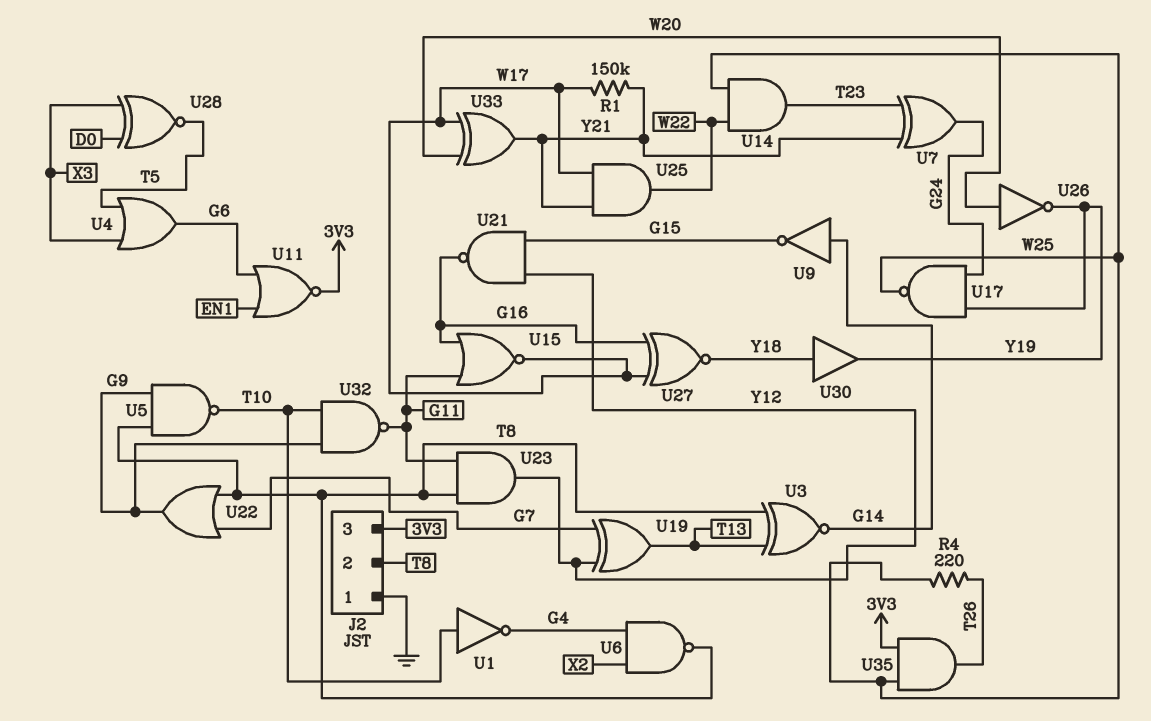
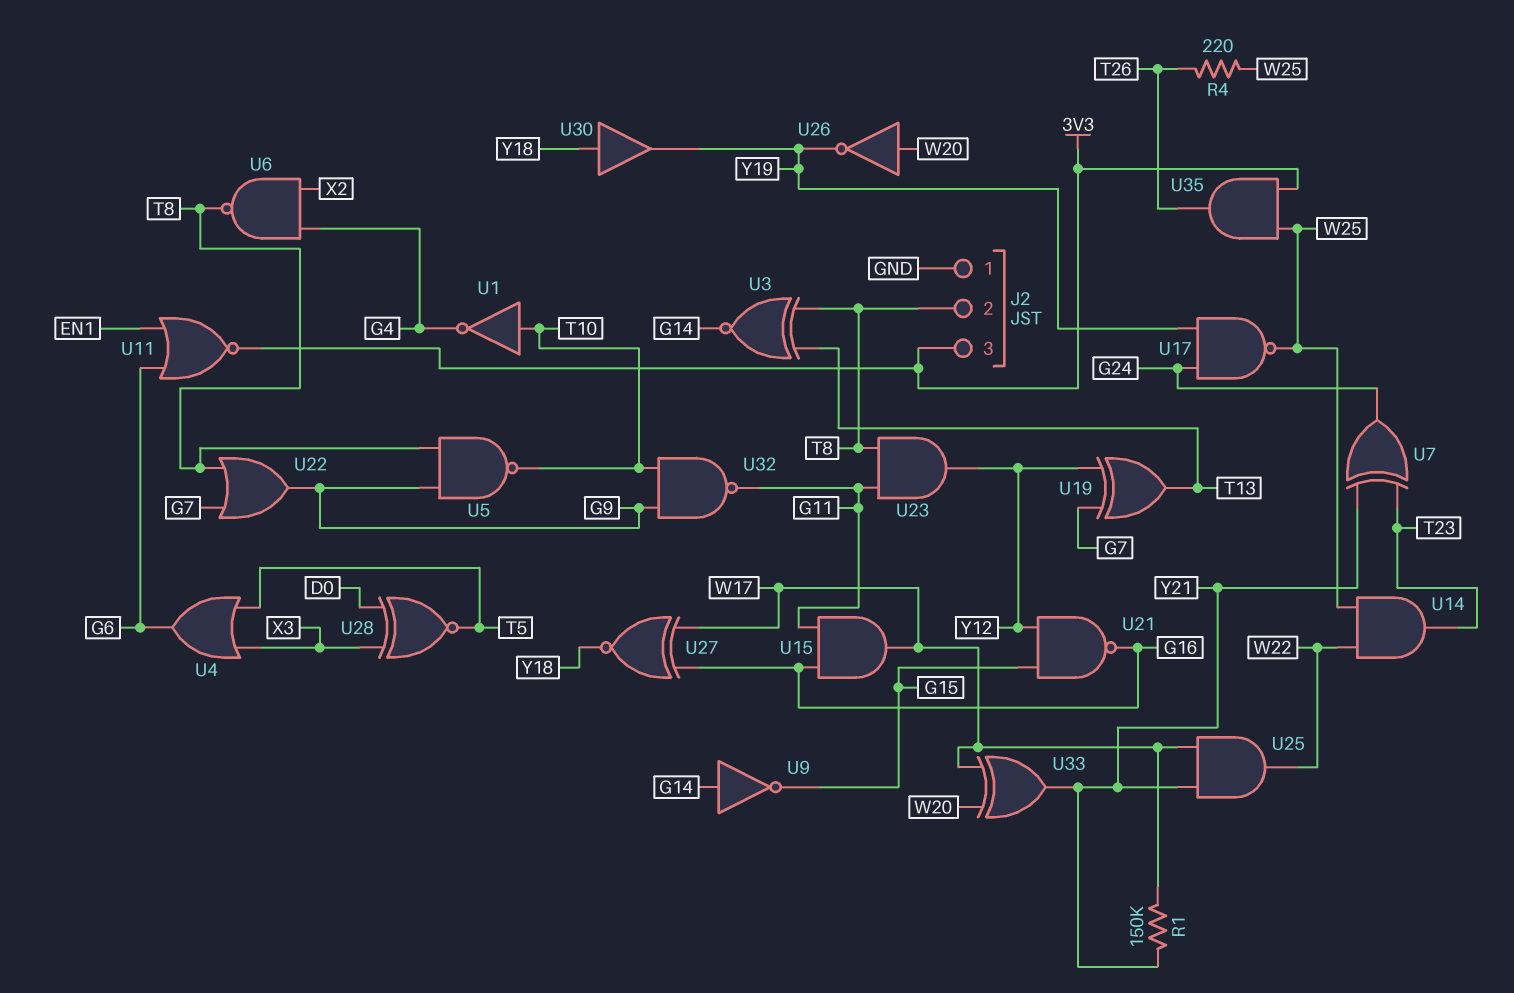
U15: NOR (in G11, in G16, out W17) -> AND (in G11, in G16, out W17)

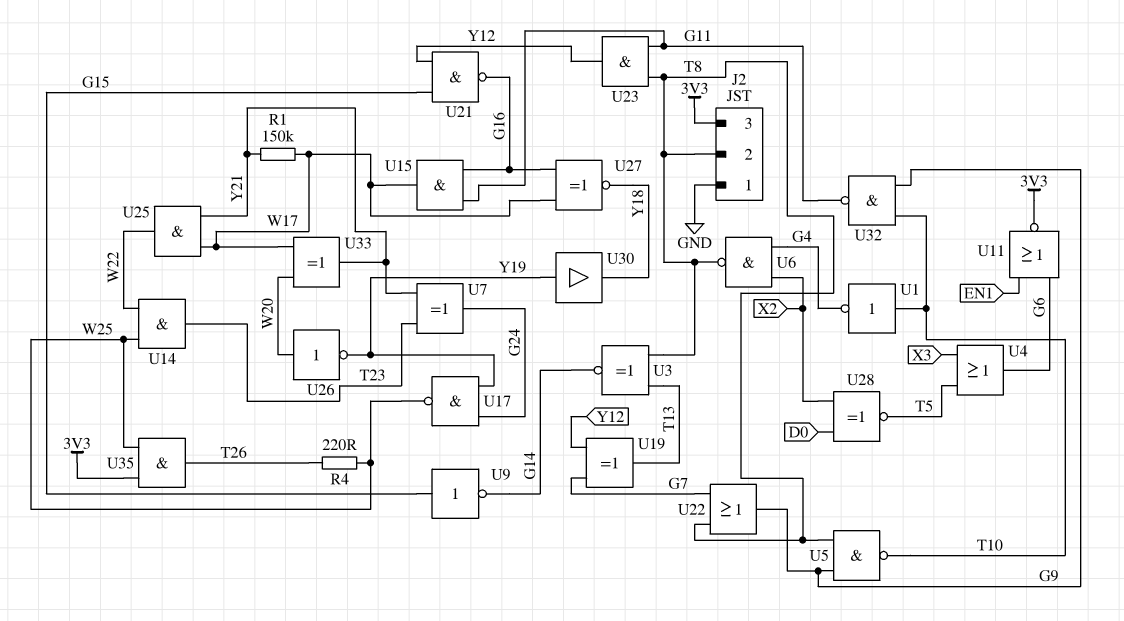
U9: NOT (in G14, out G15) -> NOT (in G15, out G14)
U28: XNOR (in D0, in X3, out T5) -> XNOR (in D0, in X2, out T5)
U30: buffer (in Y18, out Y19) -> buffer (in Y19, out Y18)

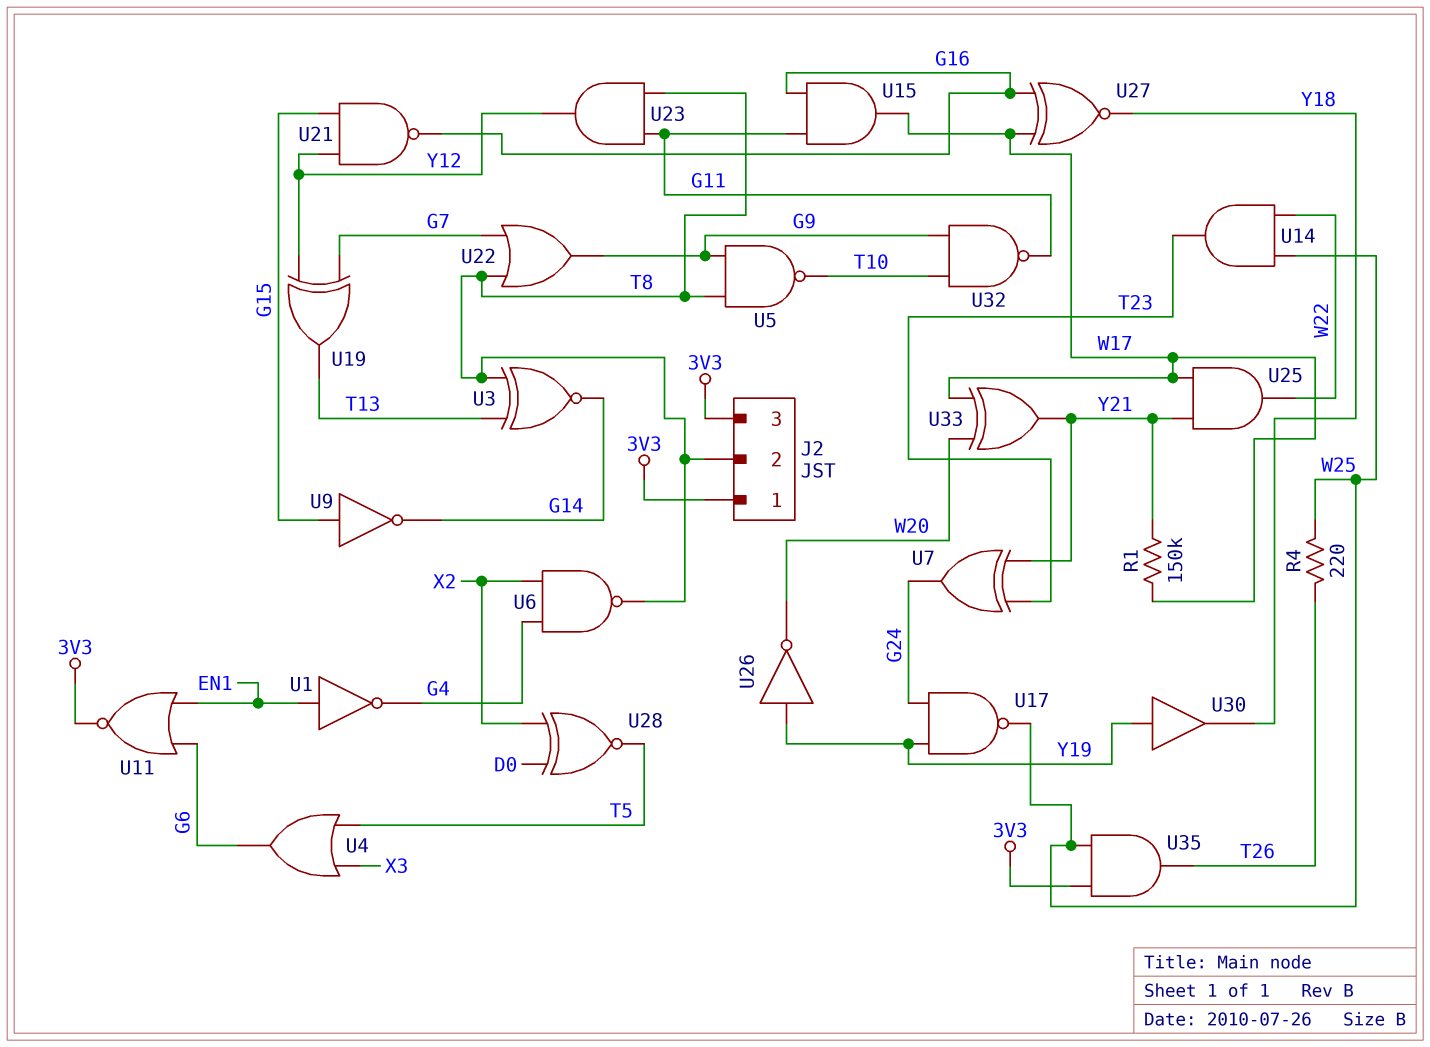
J2 pin 1: GND -> 3V3
U1: NOT (in T10, out G4) -> NOT (in EN1, out G4)
U26: NOT (in W20, out Y19) -> NOT (in Y19, out W20)

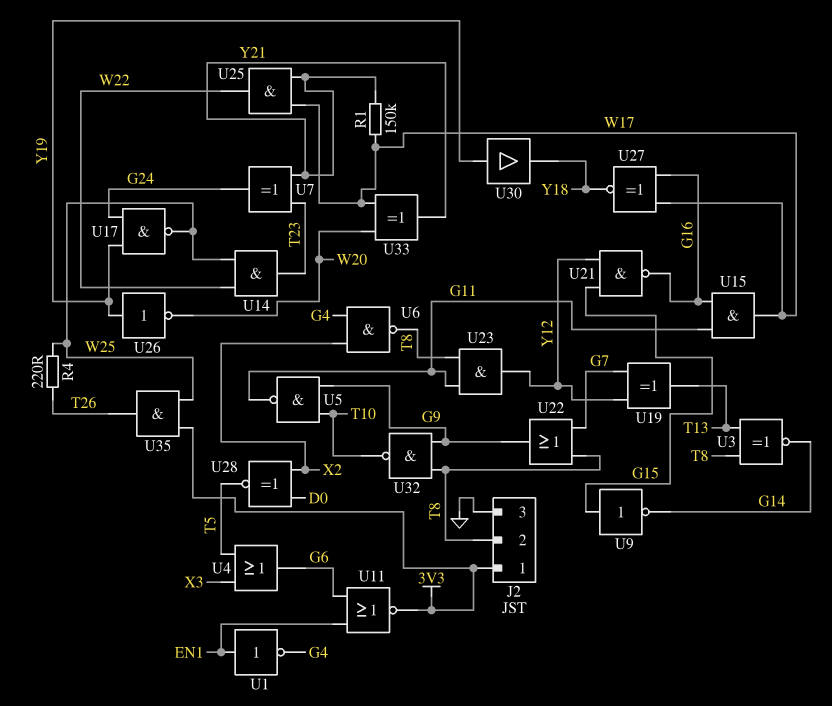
J2 pin 3: 3V3 -> GND
U5: NAND (in G9, in T8, out T10) -> NAND (in G9, in T10, out G11)
U32: NAND (in G9, in T10, out G11) -> NAND (in G9, in T8, out T10)

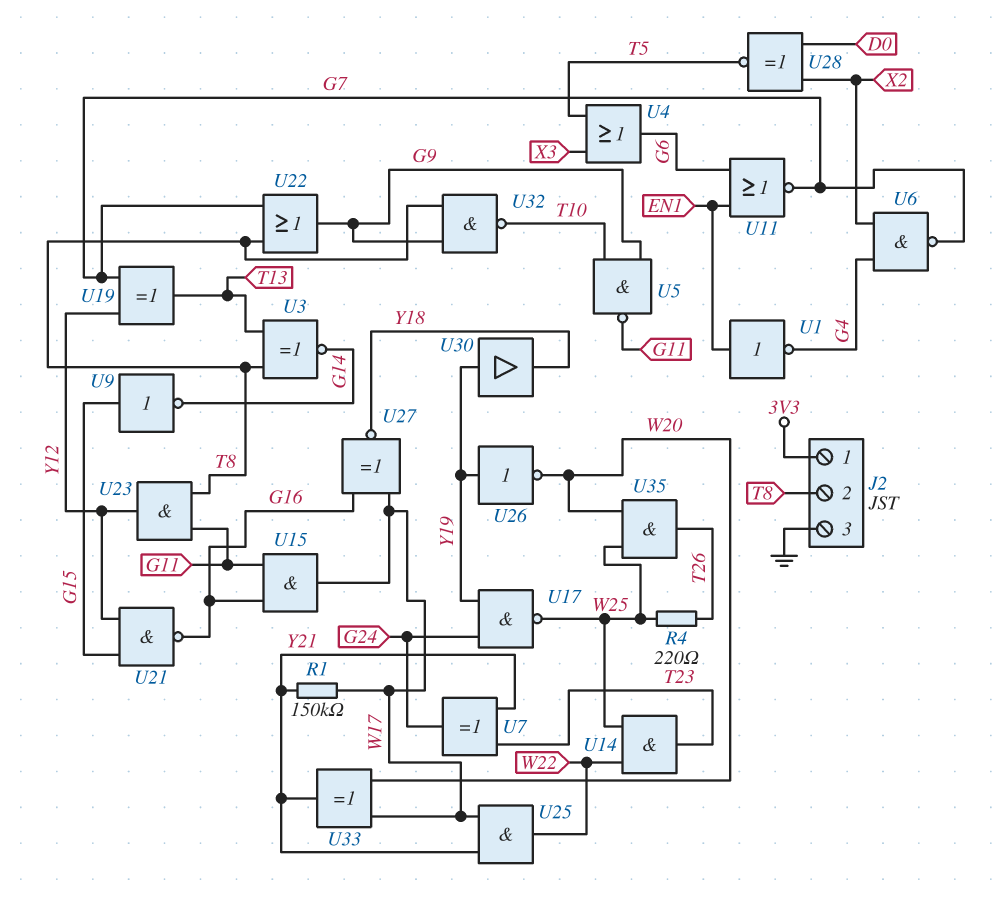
U6: NAND (in G4, in X2, out T8) -> NAND (in G4, in X2, out G7)
U11: NOR (in EN1, in G6, out 3V3) -> NOR (in EN1, in G6, out G7)
U35: AND (in 3V3, in W25, out T26) -> AND (in W20, in W25, out T26)

